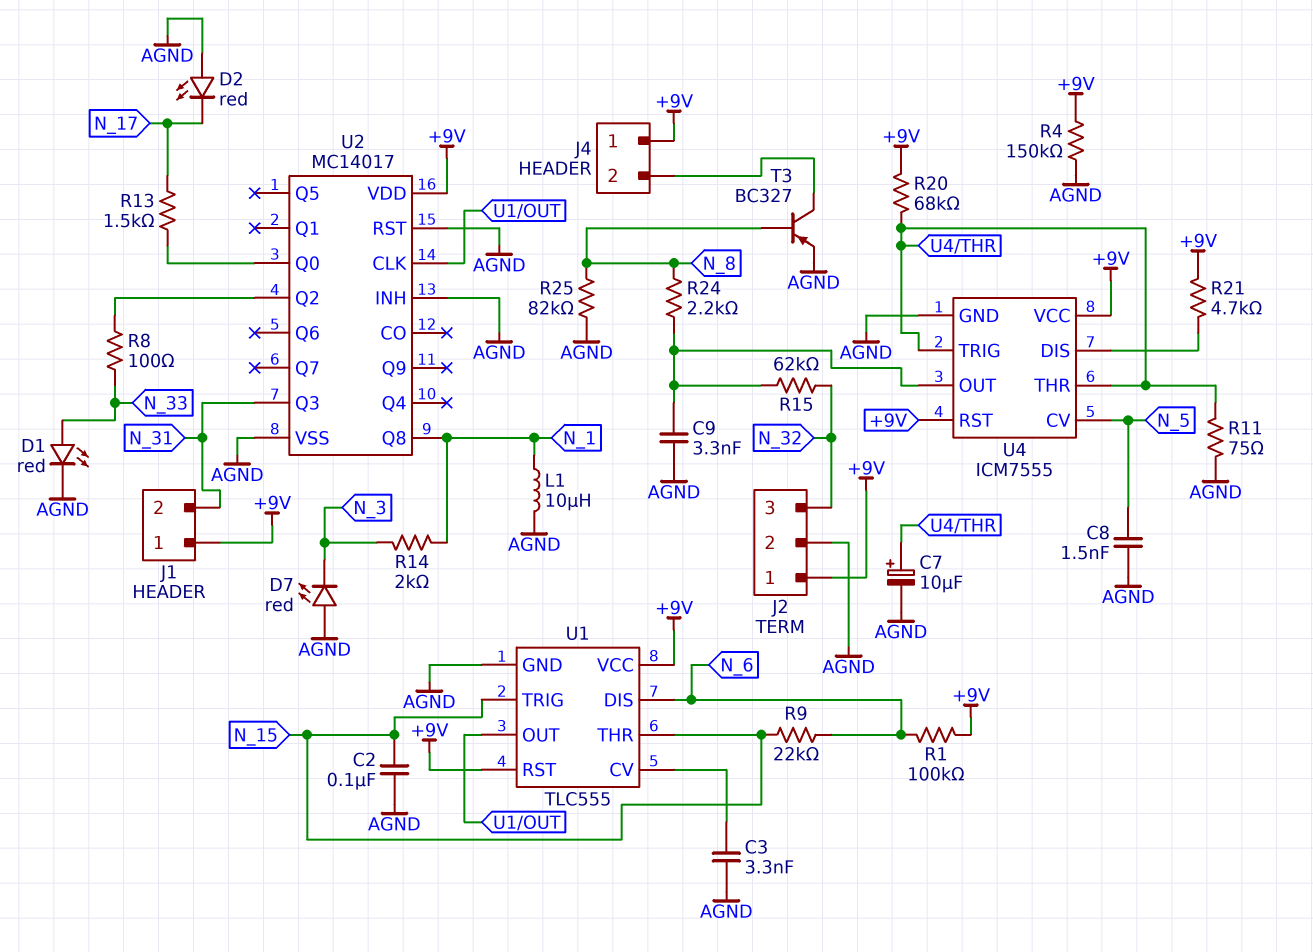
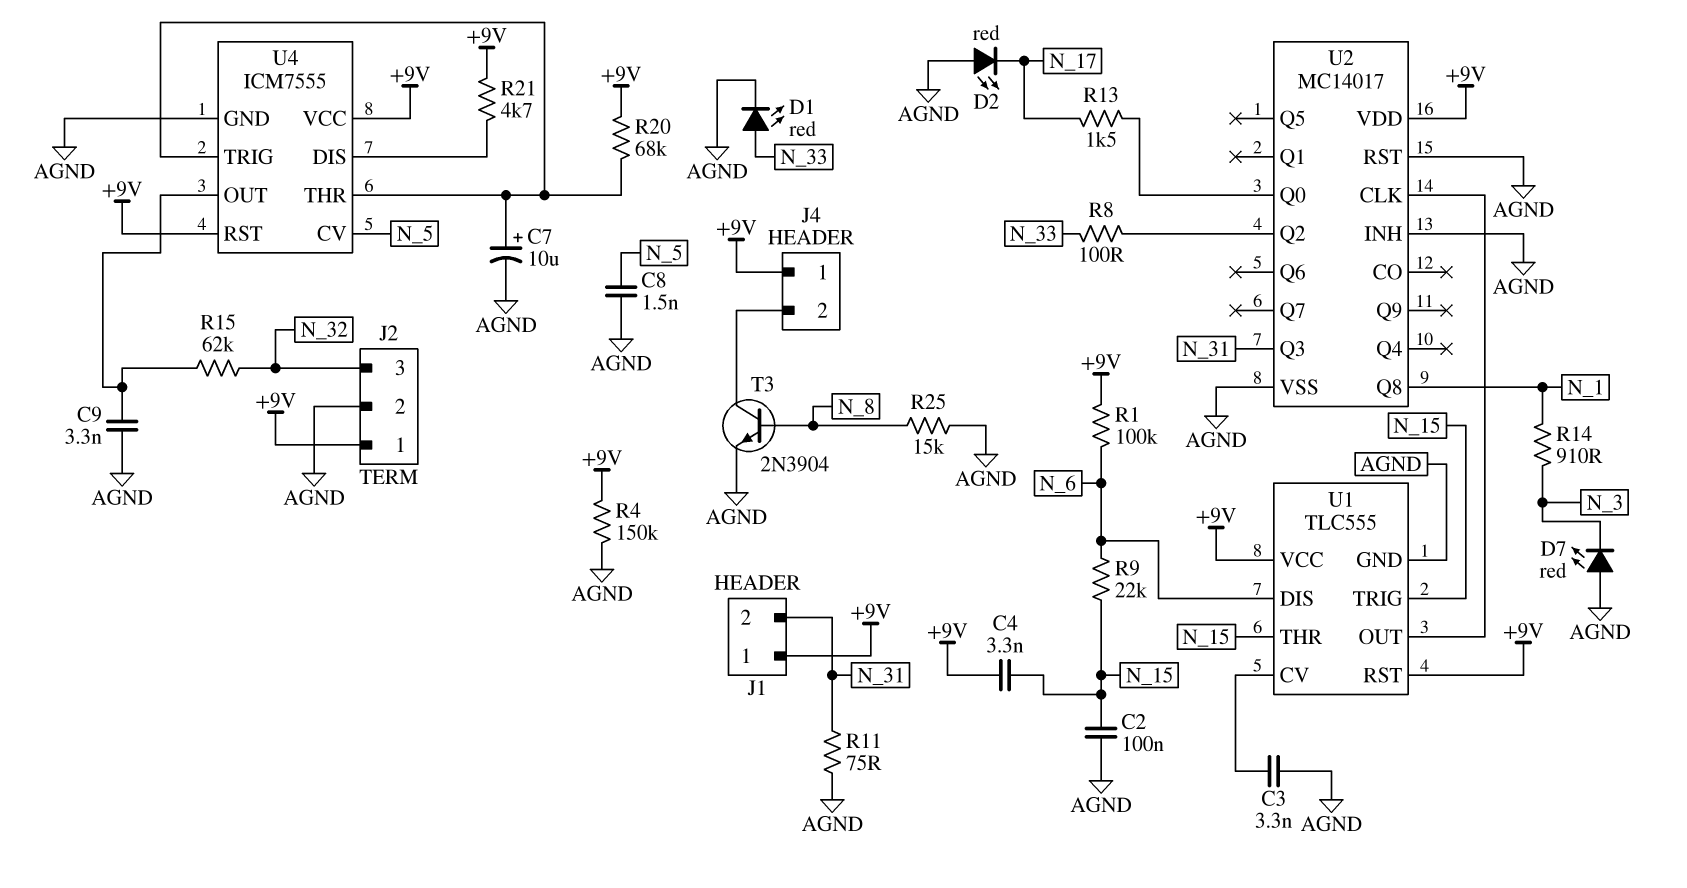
C4: none -> 3.3nF (+9V, N_15)
L1: 10uH (AGND, N_1) -> none
R11: 75 (AGND, U4/THR) -> 75 (AGND, N_31)
R14: 2k (N_1, N_3) -> 910 (N_1, N_3)
R24: 2.2k (N_8, U4/OUT) -> none
R25: 82k (AGND, N_8) -> 15k (AGND, N_8)
T3: PNP BC327 (B N_8, C J4/2, E AGND) -> NPN 2N3904 (B N_8, C J4/2, E AGND)

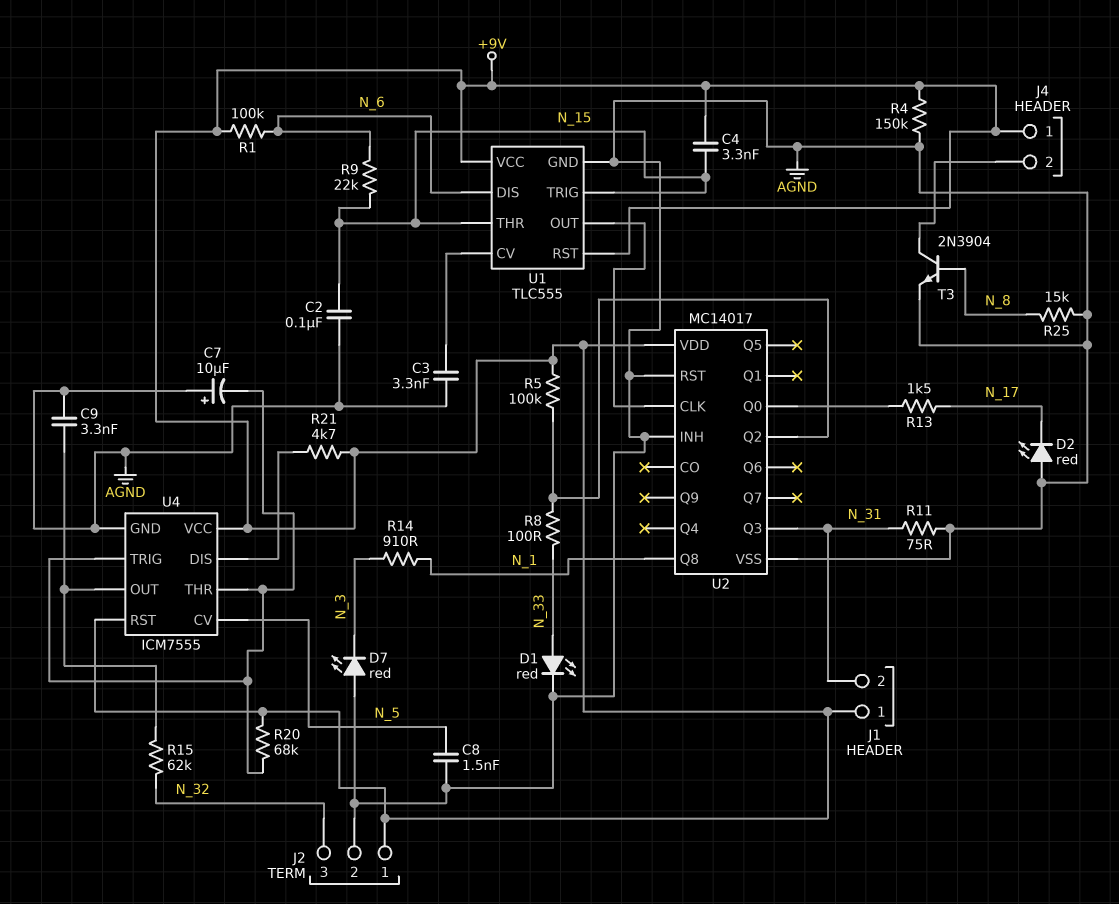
C7: 10uF (plus U4/THR, minus AGND) -> 10uF (plus AGND, minus U4/THR)
R5: none -> 100k (+9V, U2/Q2)

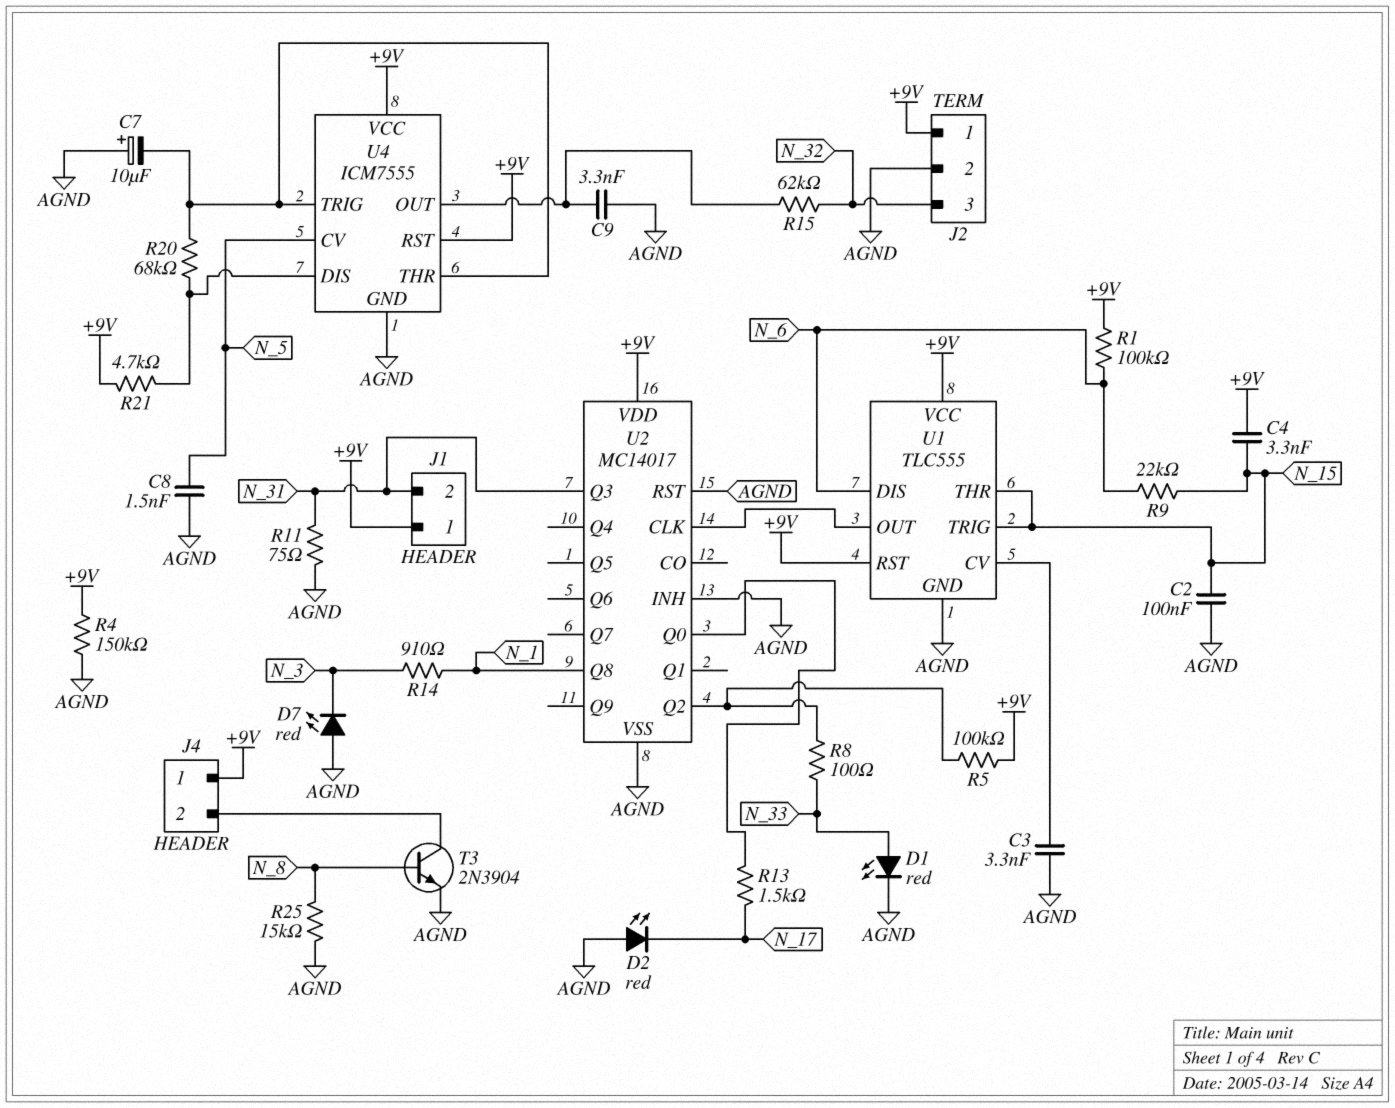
R20: 68k (+9V, U4/THR) -> 68k (U4/DIS, U4/THR)

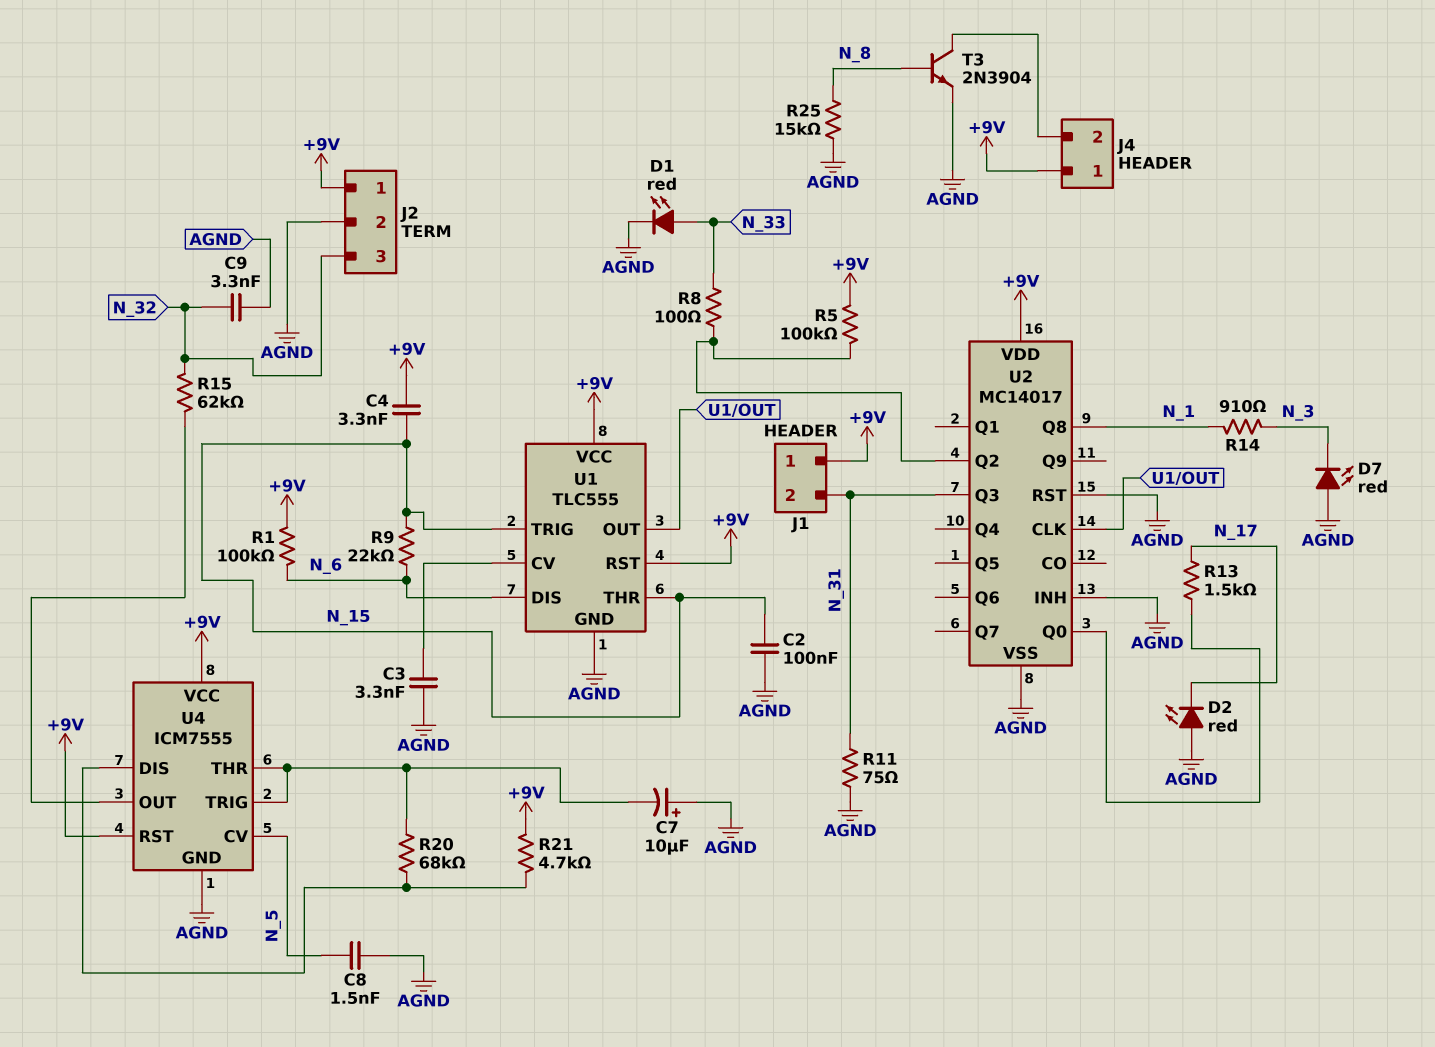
C9: 3.3nF (AGND, U4/OUT) -> 3.3nF (AGND, N_32)
R4: 150k (+9V, AGND) -> none

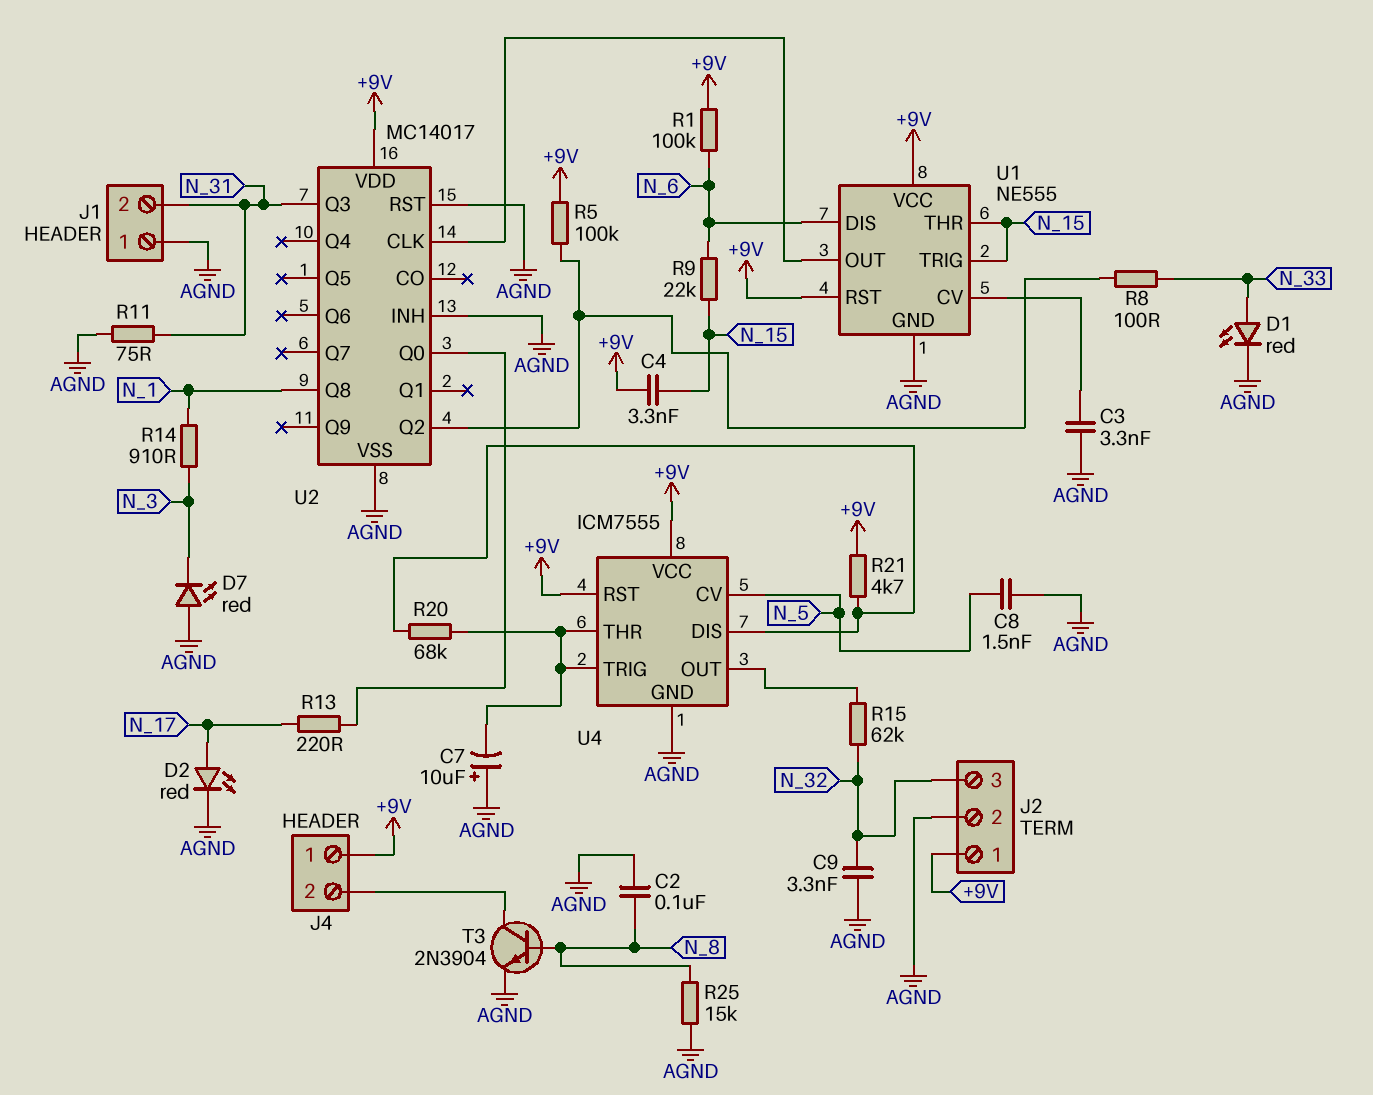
C2: 100nF (AGND, N_15) -> 100nF (AGND, N_8)
D2: LED red (A AGND, K N_17) -> LED red (A N_17, K AGND)
J1 pin 1: +9V -> AGND
R13: 1.5k (N_17, U2/Q0) -> 220 (N_17, U2/Q0)
U1: TLC555 -> NE555

